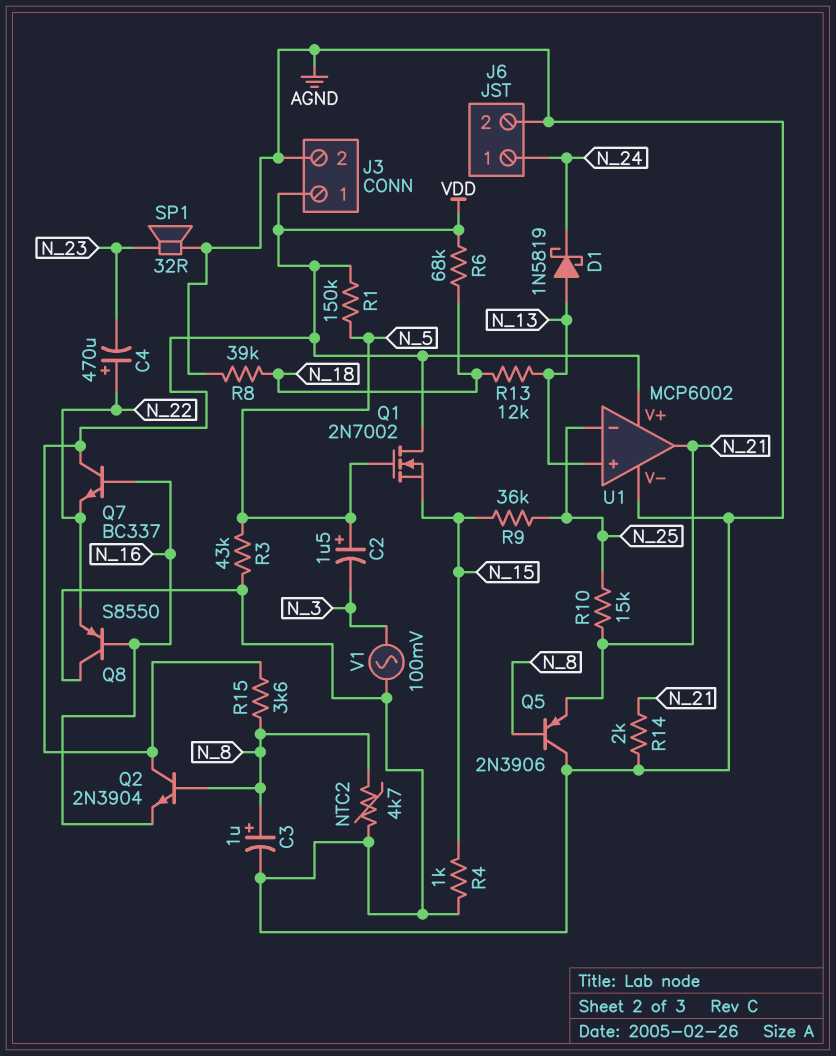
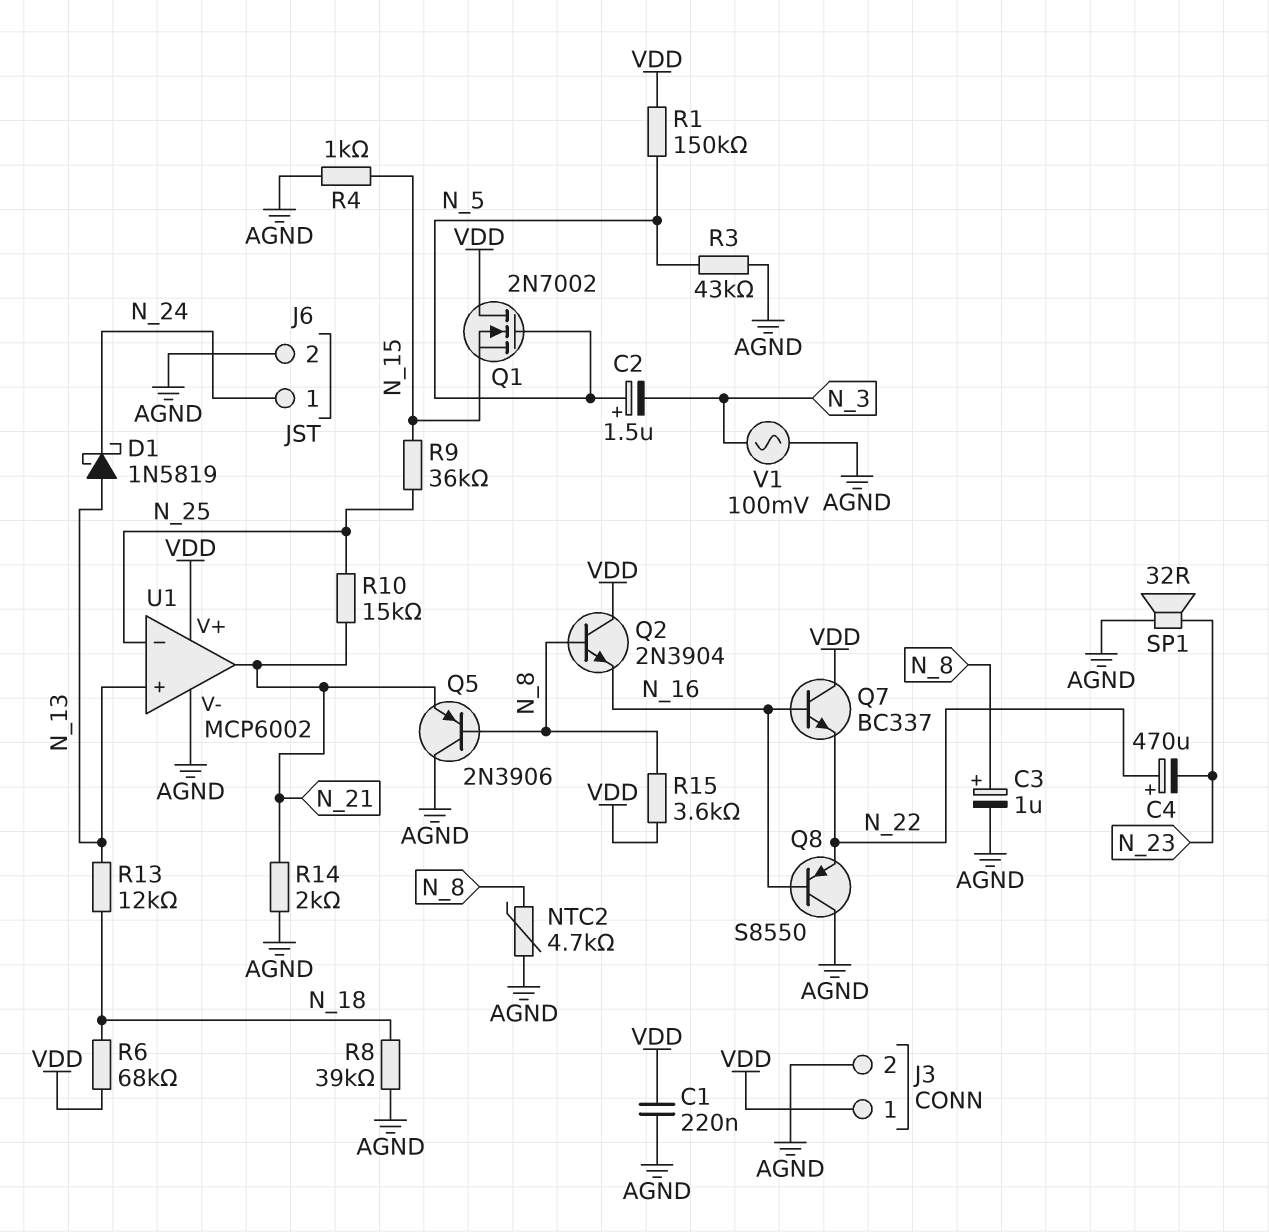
C1: none -> 220nF (AGND, VDD)

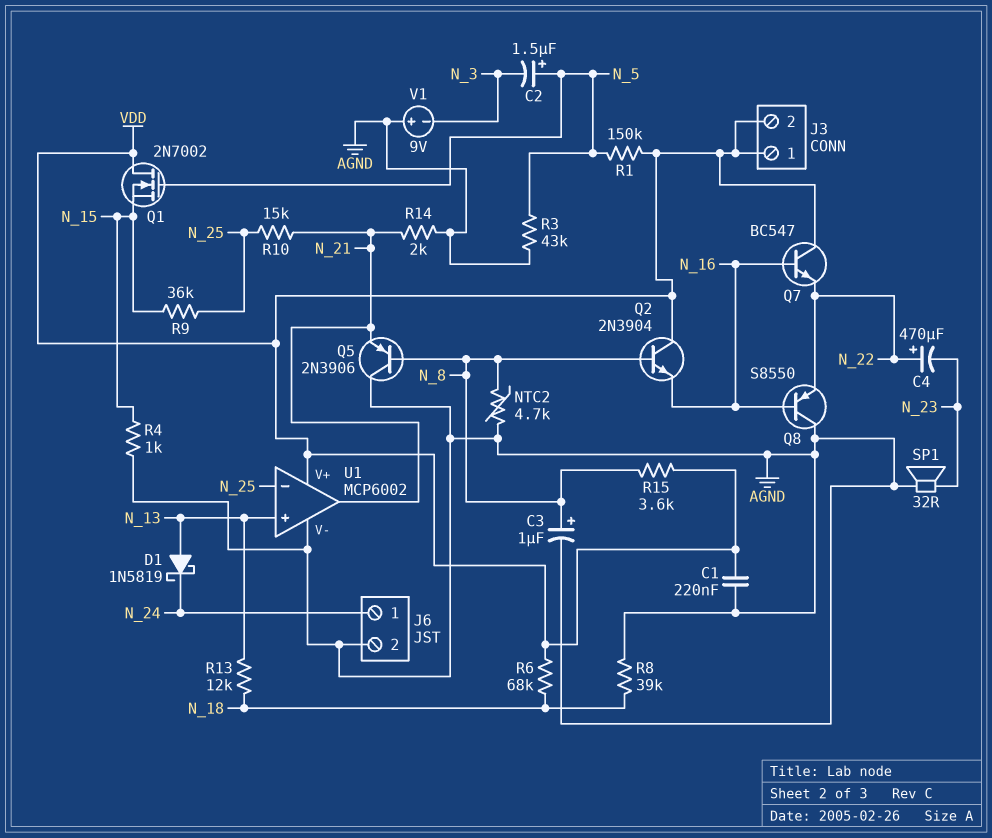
J3 pin 2: AGND -> VDD
Q7: NPN BC337 (B N_16, C VDD, E N_22) -> NPN BC547 (B N_16, C VDD, E N_22)
V1: AC 100mV (AGND, N_3) -> 9V (plus AGND, minus N_3)

